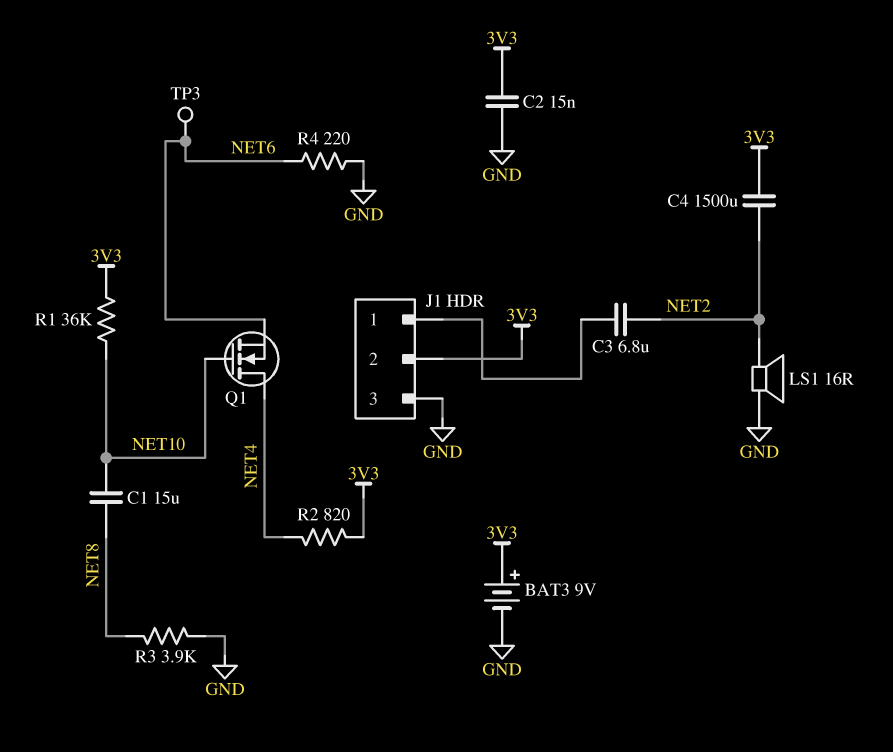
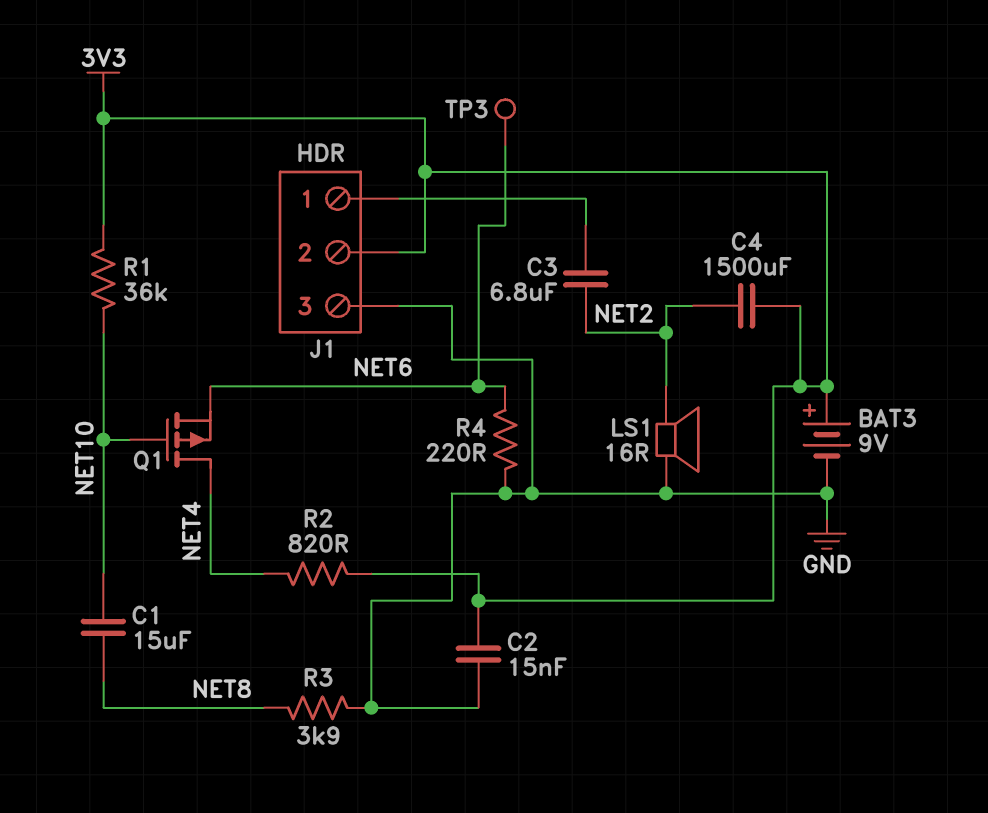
Q1: NMOS (G NET10, D NET4, S NET6) -> PMOS (G NET10, D NET4, S NET6)

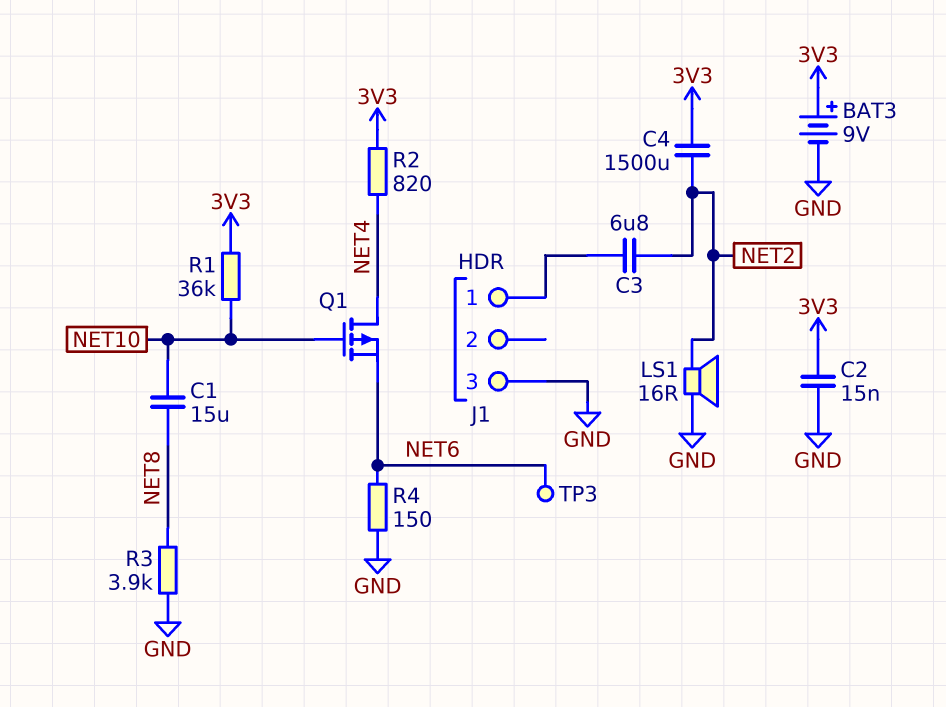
J1 pin 2: 3V3 -> none
R4: 220 (GND, NET6) -> 150 (GND, NET6)

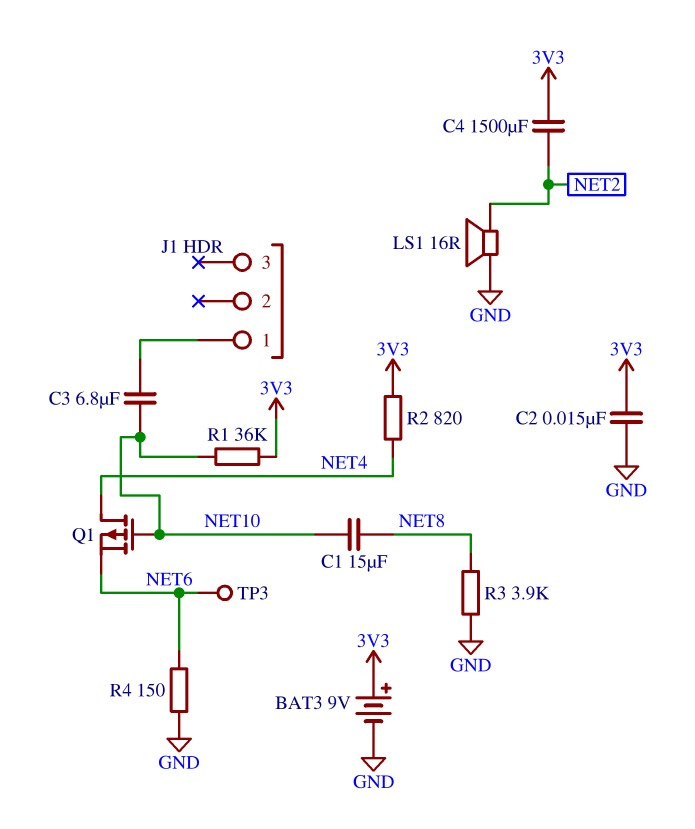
C3: 6.8uF (J1/1, NET2) -> 6.8uF (J1/1, NET10)
J1 pin 3: GND -> none

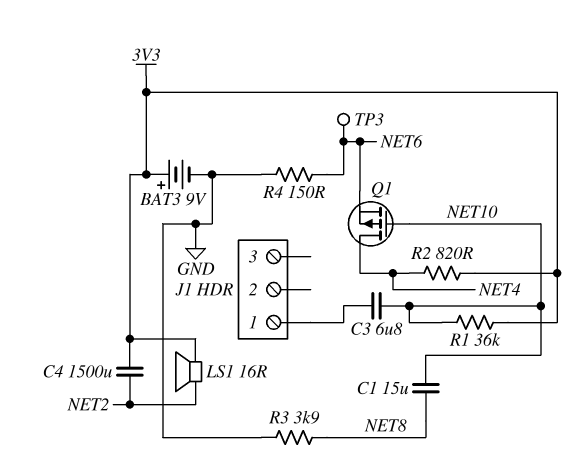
C2: 15nF (3V3, GND) -> none
LS1: speaker 16R (GND, NET2) -> speaker 16R (3V3, NET2)

